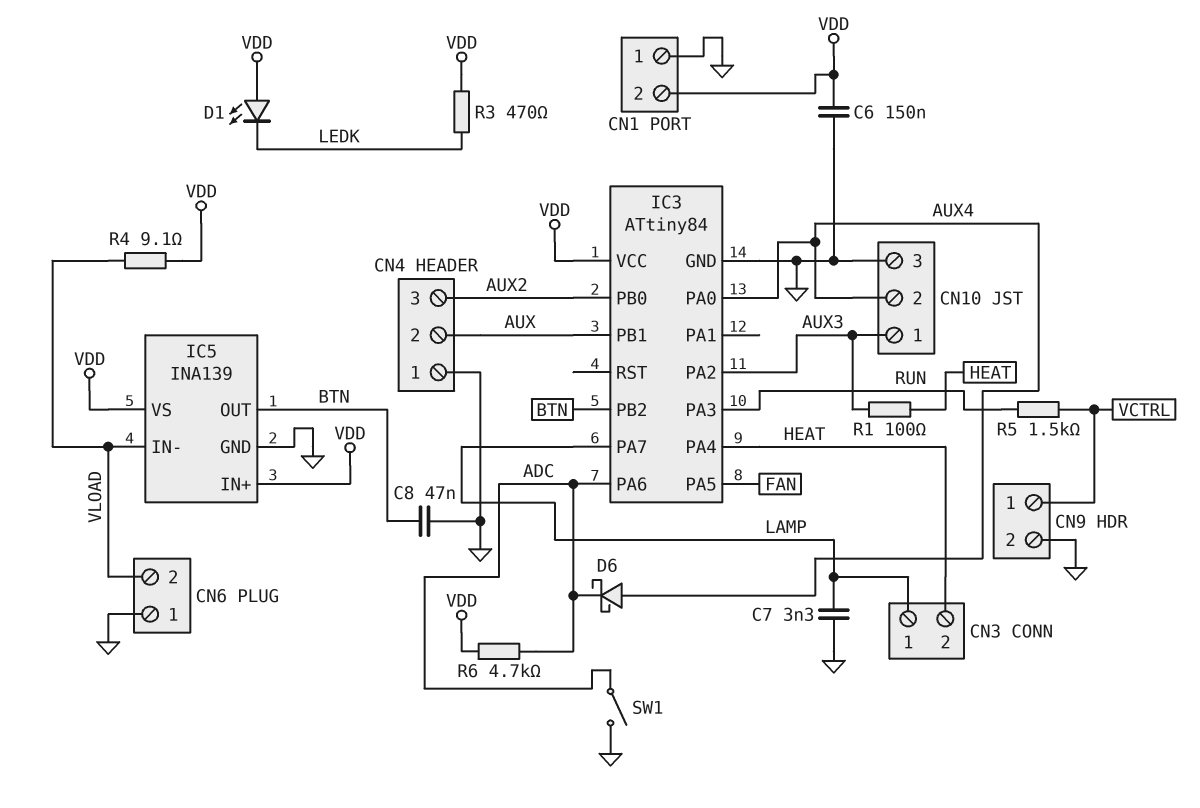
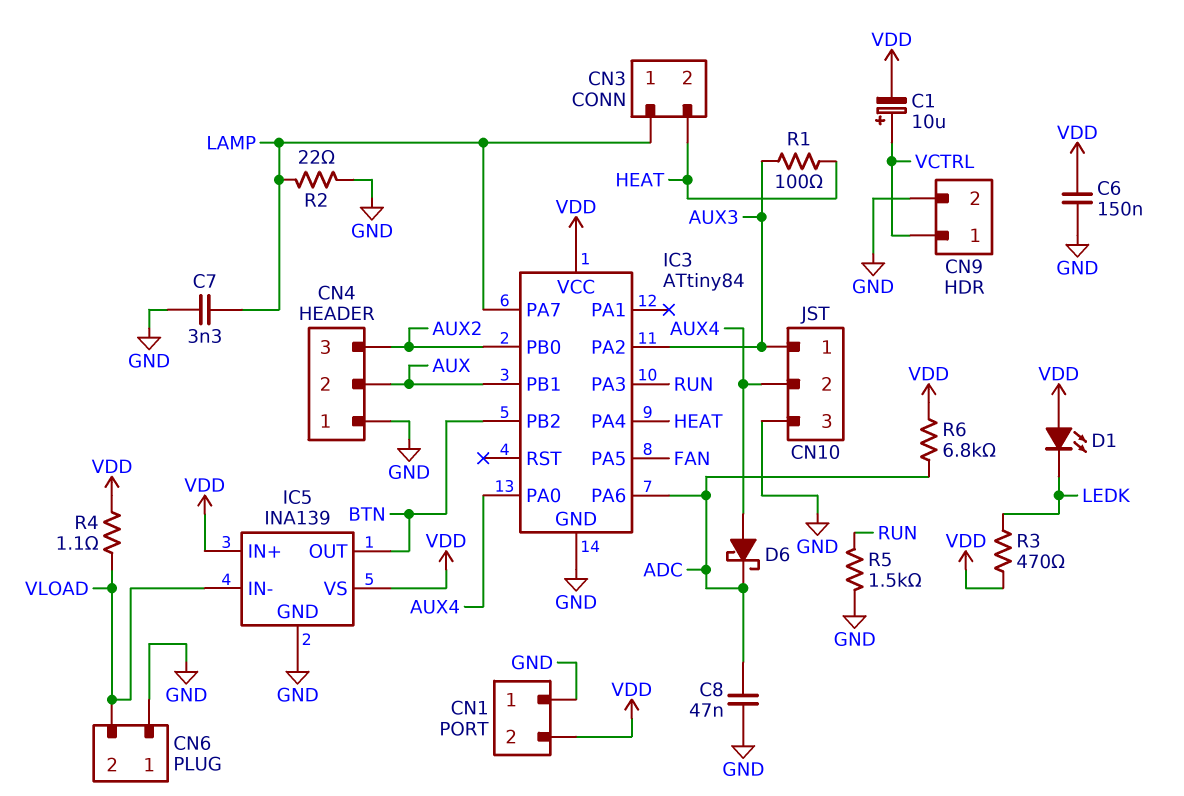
C1: none -> 10uF (plus VCTRL, minus VDD)
C8: 47nF (BTN, GND) -> 47nF (ADC, GND)
R2: none -> 22 (GND, LAMP)
R4: 9.1 (VDD, VLOAD) -> 1.1 (VDD, VLOAD)
R5: 1.5k (RUN, VCTRL) -> 1.5k (GND, RUN)
R6: 4.7k (ADC, VDD) -> 6.8k (ADC, VDD)
SW1: switch (ADC, GND) -> none

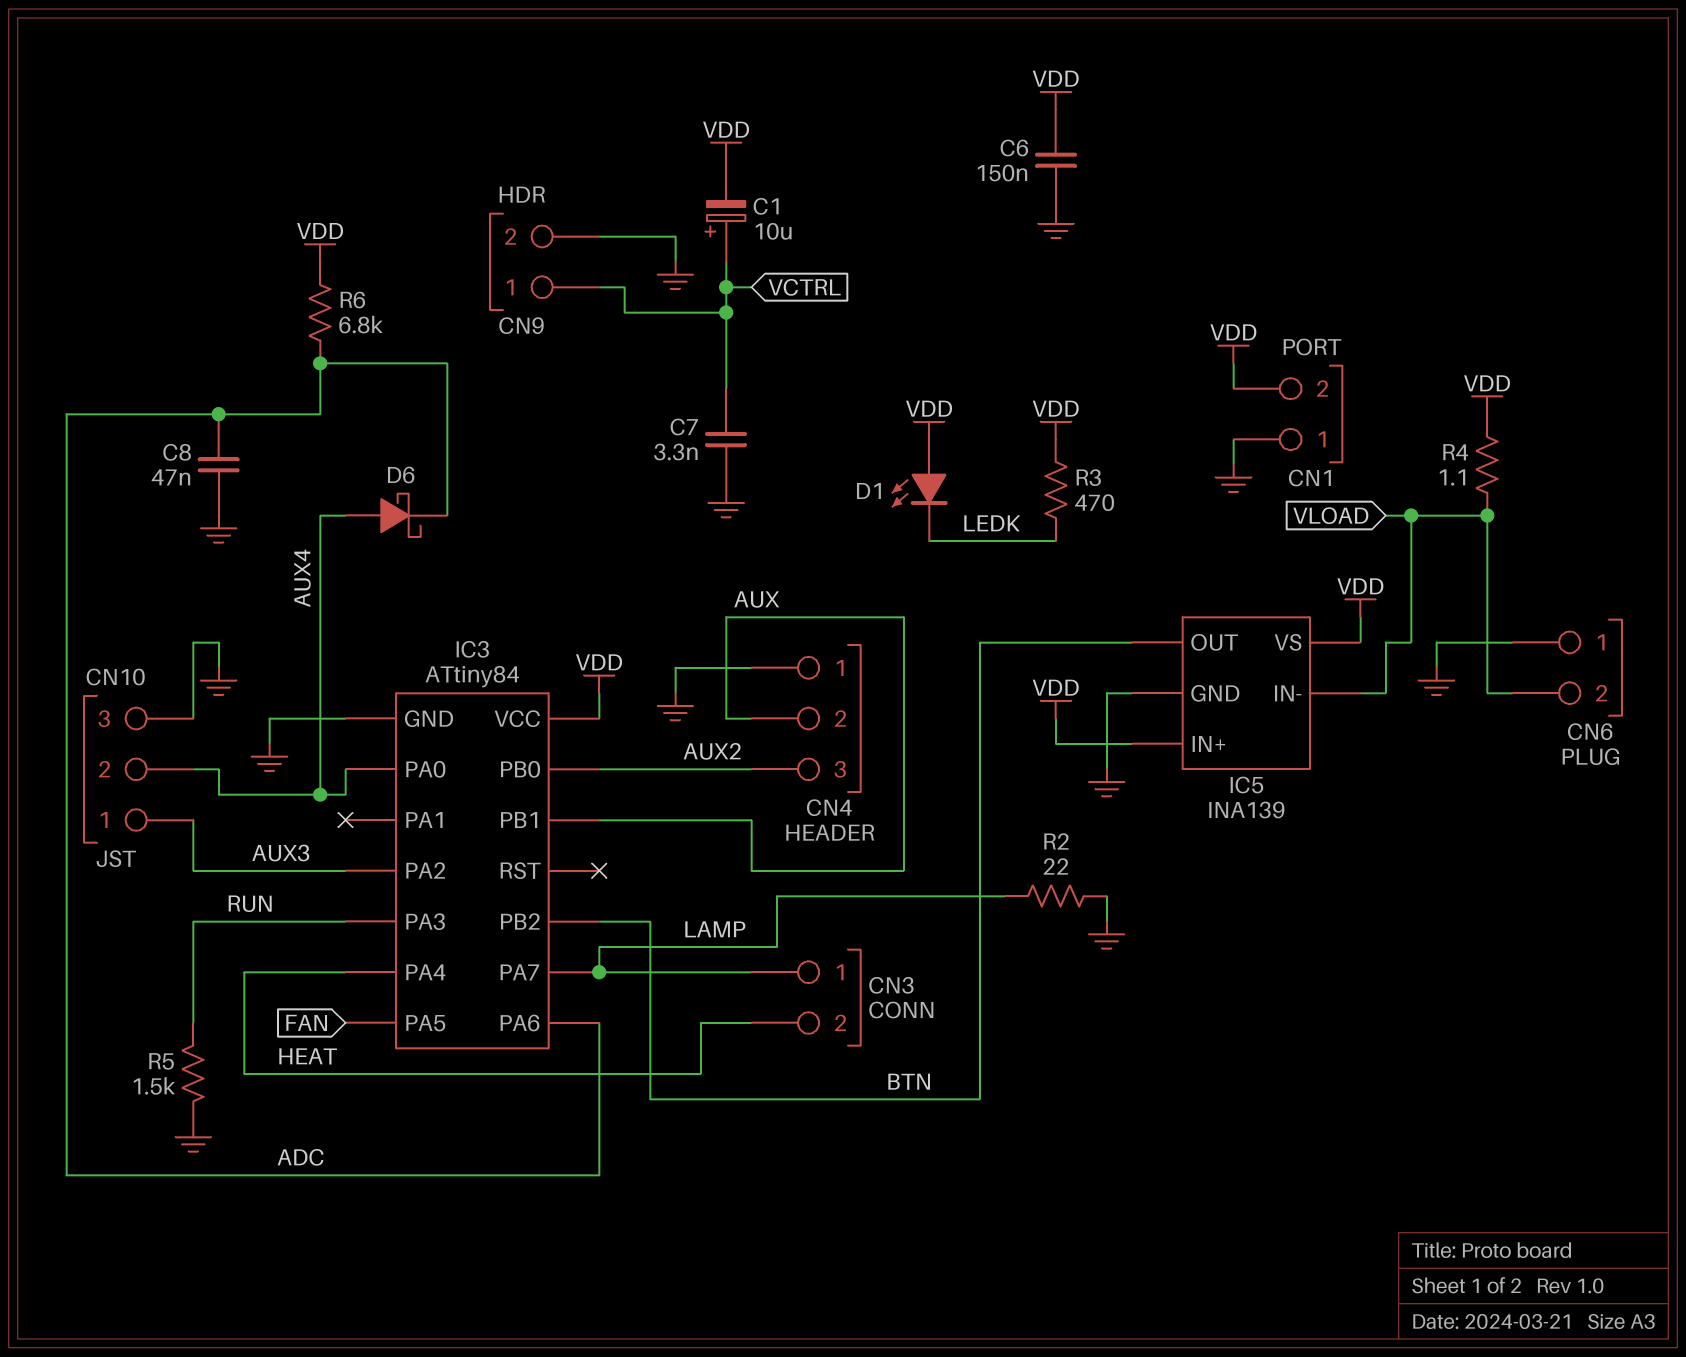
C7: 3.3nF (GND, LAMP) -> 3.3nF (GND, VCTRL)
R1: 100 (AUX3, HEAT) -> none

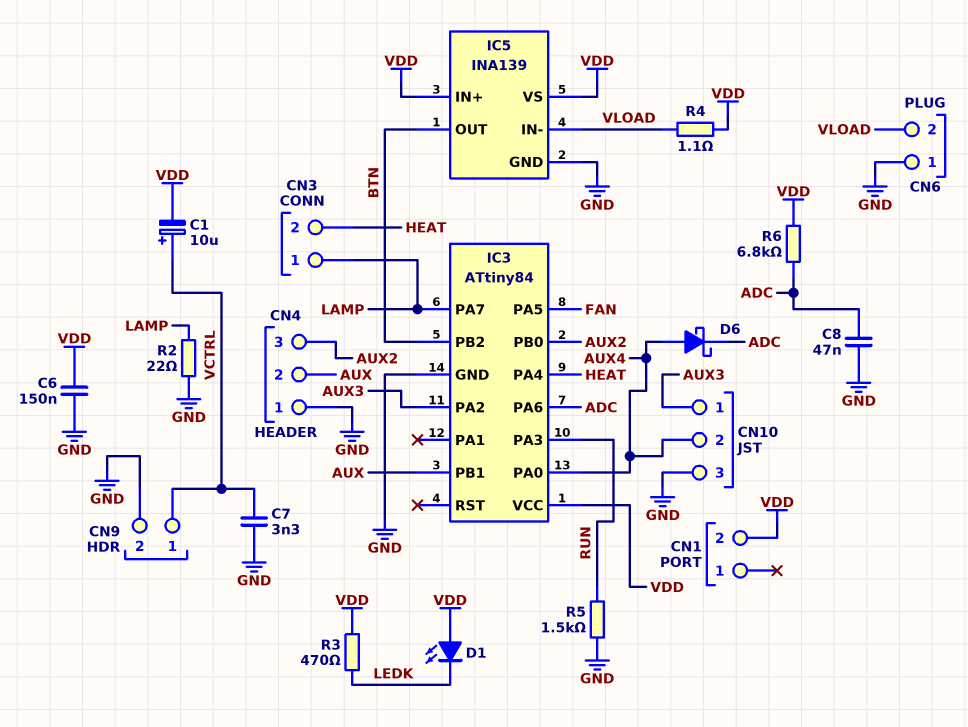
CN1 pin 1: GND -> none

